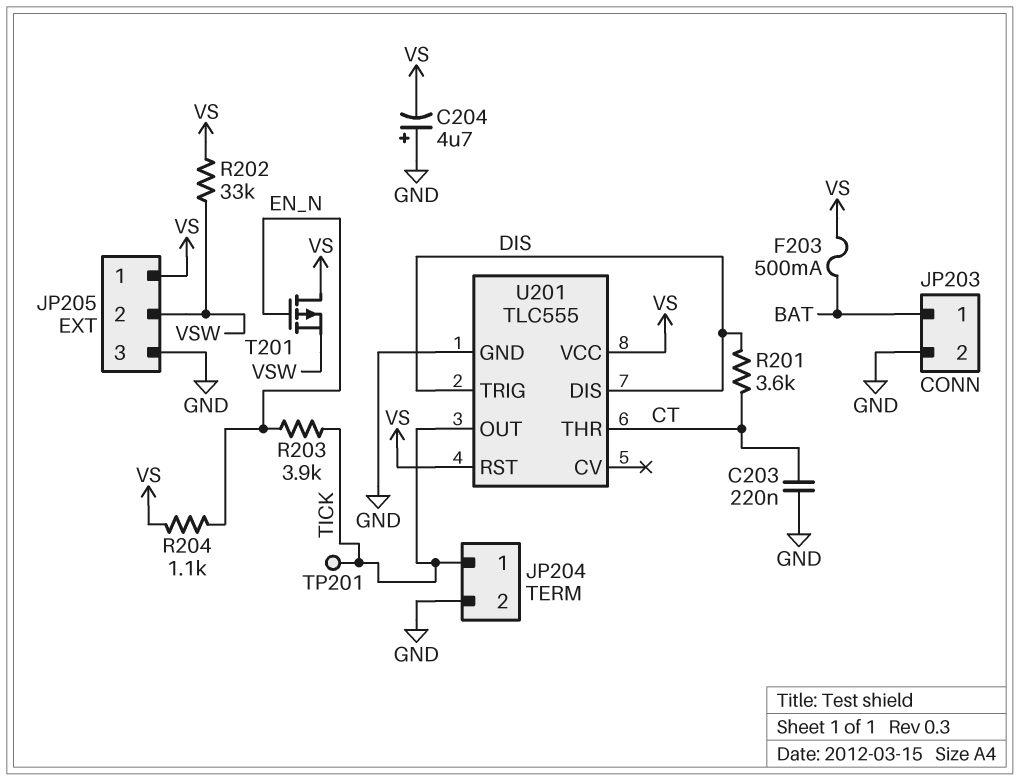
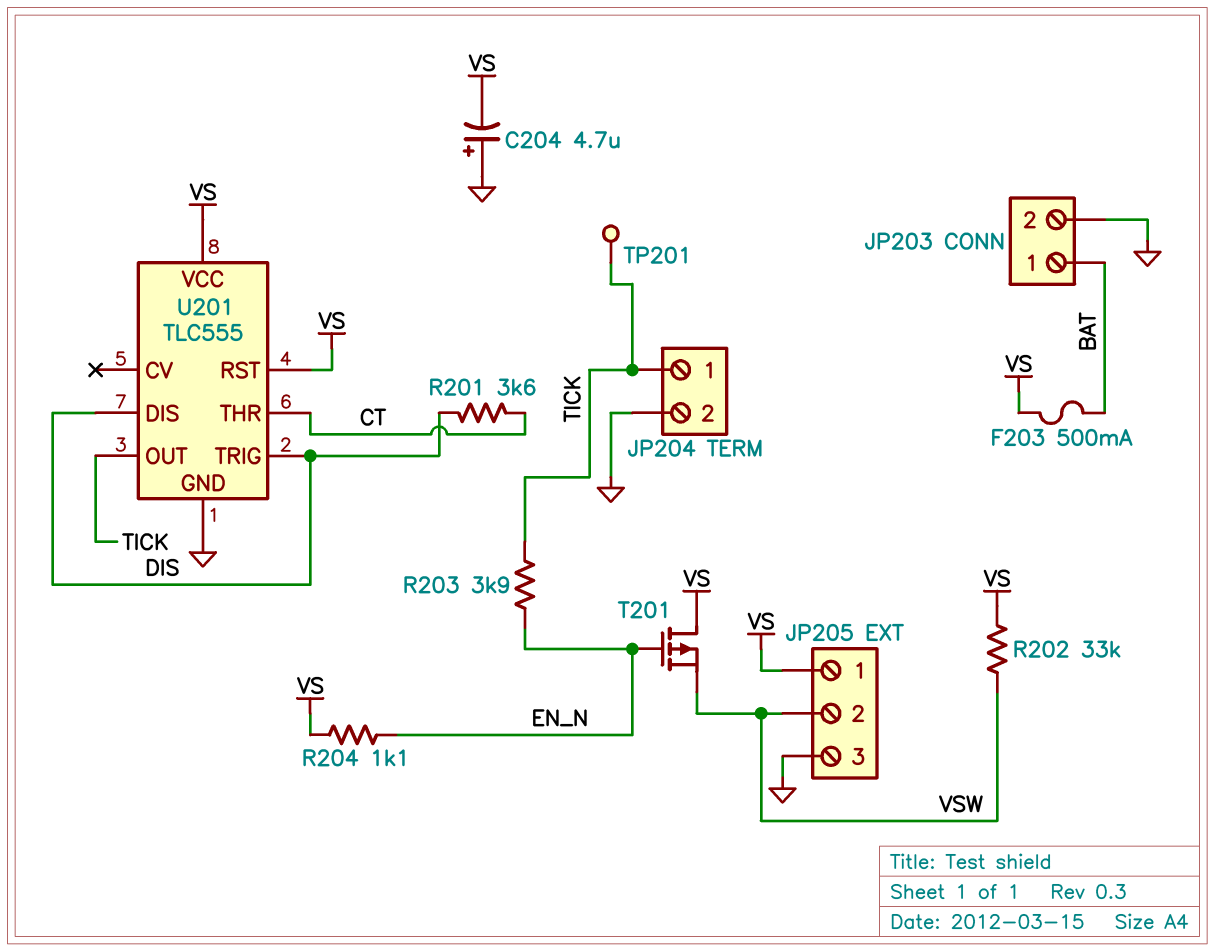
C203: 220nF (CT, GND) -> none

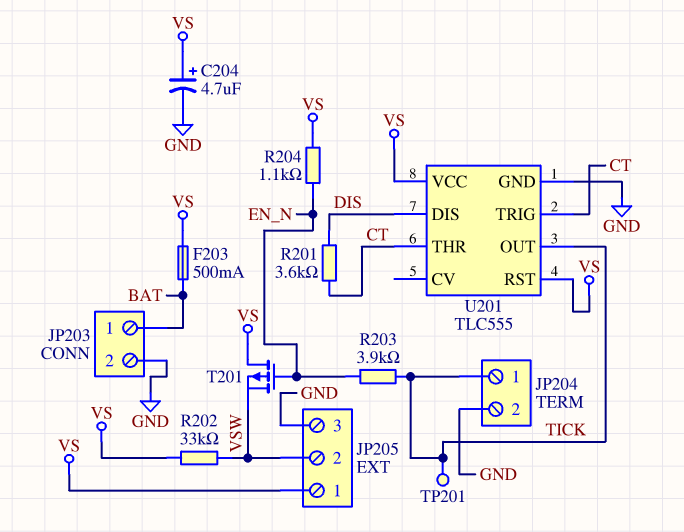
C204: 4.7uF (plus GND, minus VS) -> 4.7uF (plus VS, minus GND)
U201 pin TRIG: DIS -> CT

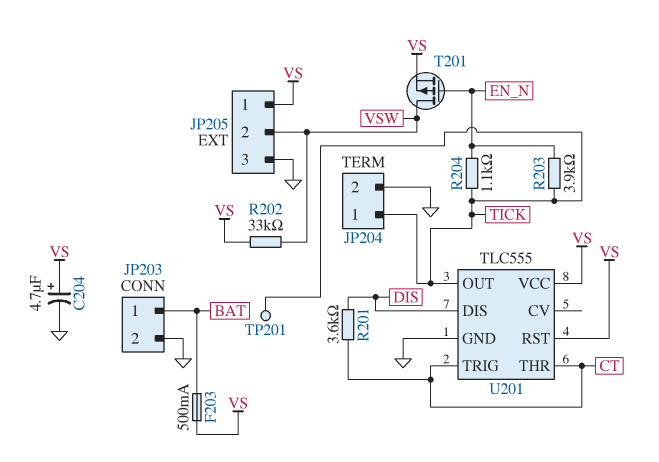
R204: 1.1k (EN_N, VS) -> 1.1k (EN_N, TICK)
T201: PMOS (G EN_N, D VS, S VSW) -> PMOS (G EN_N, D VSW, S VS)

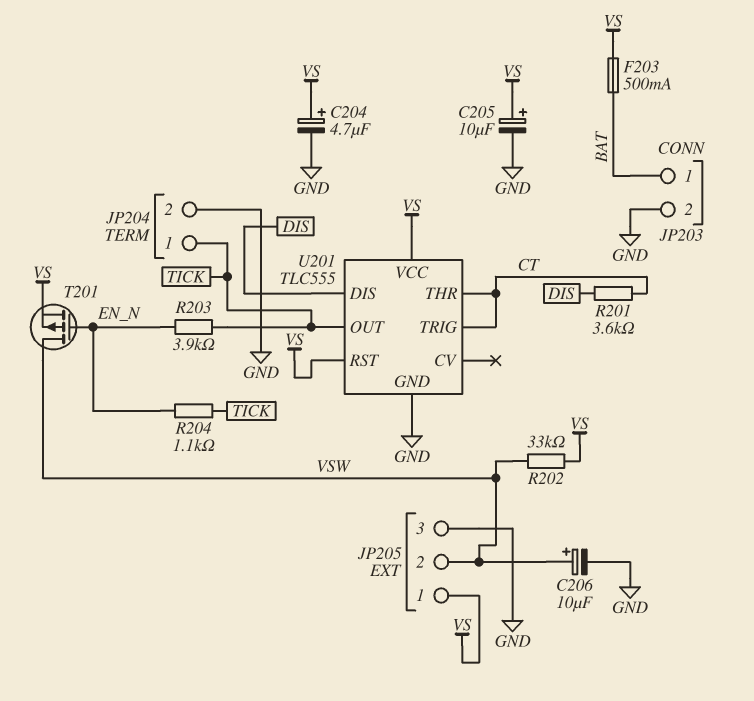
C205: none -> 10uF (plus VS, minus GND)
C206: none -> 10uF (plus VSW, minus GND)
TP201: test point (TICK) -> none

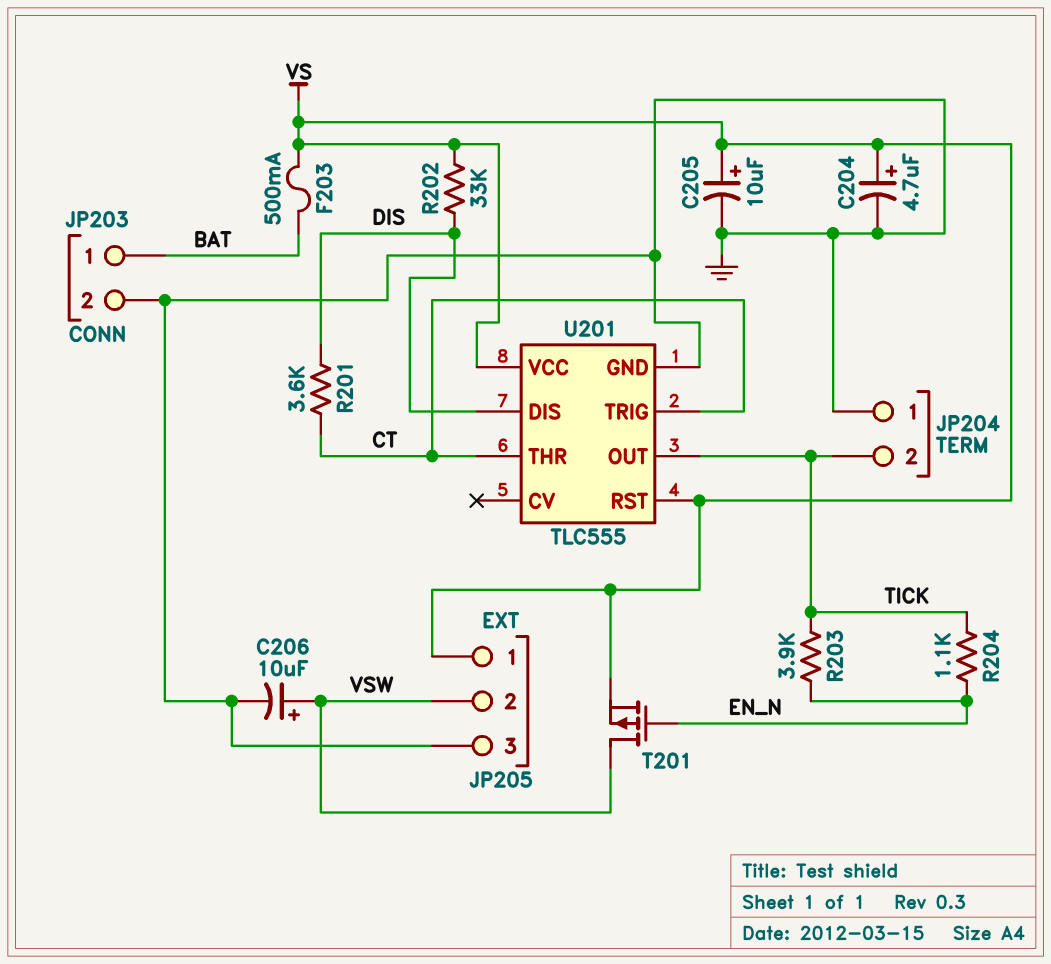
JP204 pin 1: TICK -> GND
JP204 pin 2: GND -> TICK
R202: 33k (VS, VSW) -> 33k (DIS, VS)

